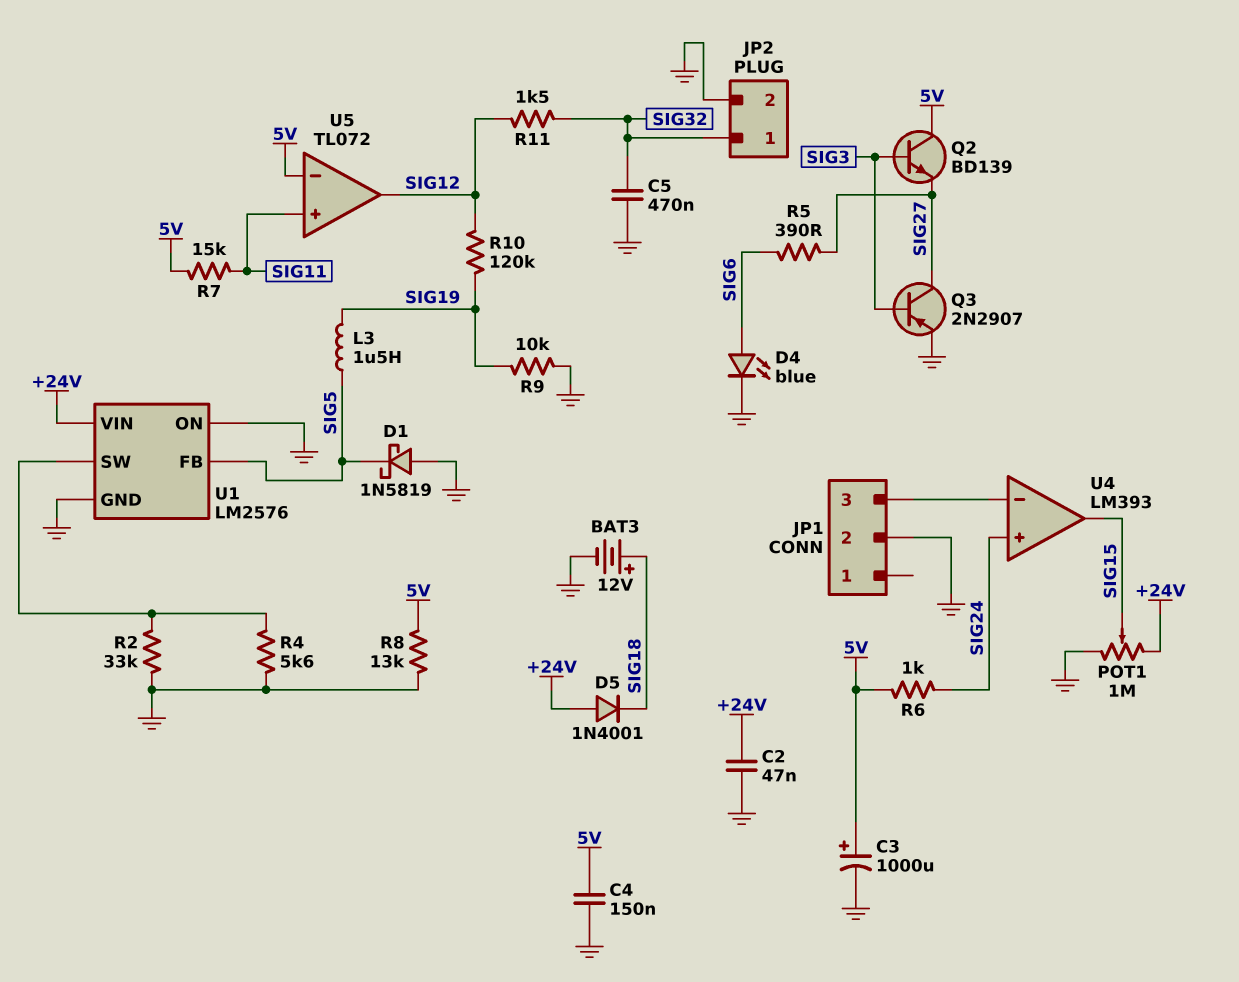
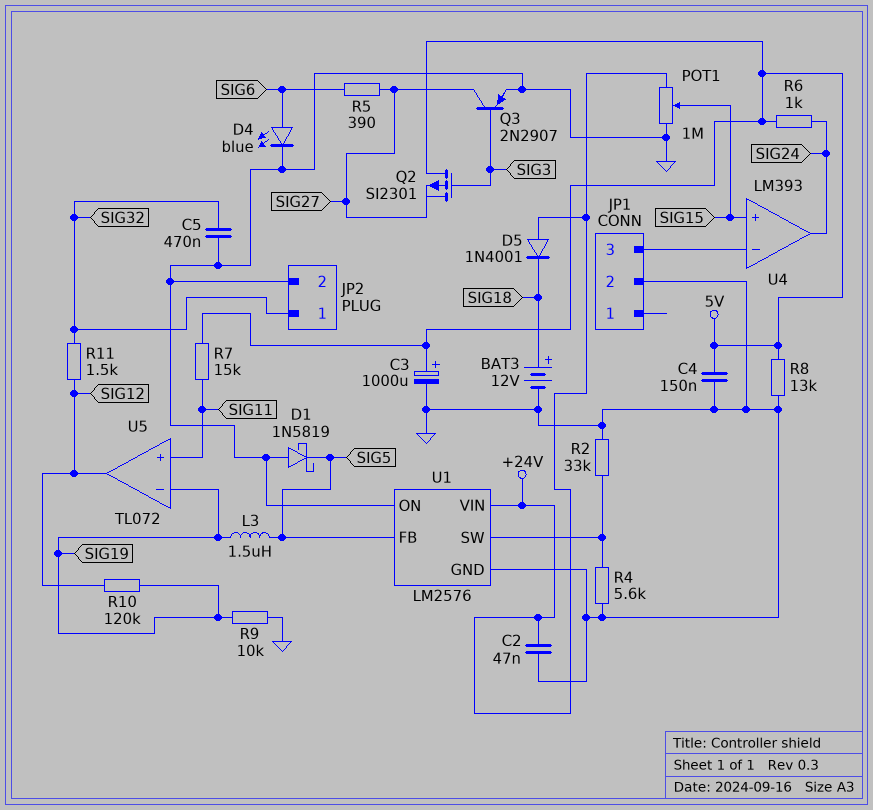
Q2: NPN BD139 (B SIG3, C 5V, E SIG27) -> PMOS SI2301 (G SIG3, D 5V, S SIG27)
U4 pin in+: SIG24 -> SIG15
U4 pin out: SIG15 -> SIG24
U5 pin in-: 5V -> SIG19

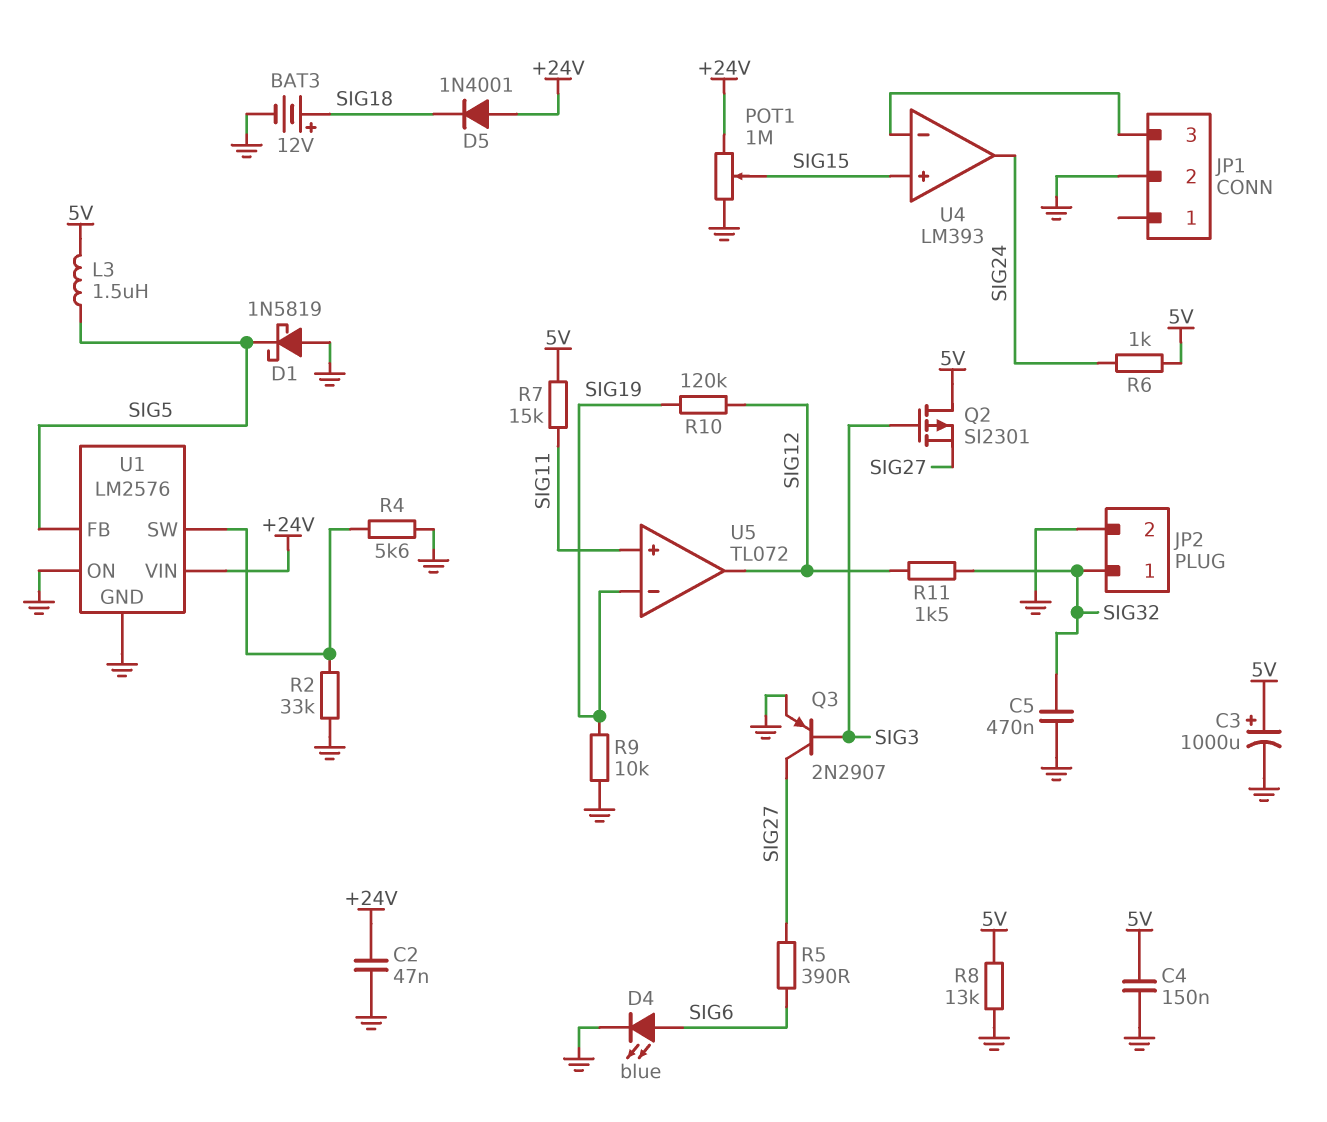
L3: 1.5uH (SIG5, SIG19) -> 1.5uH (5V, SIG5)

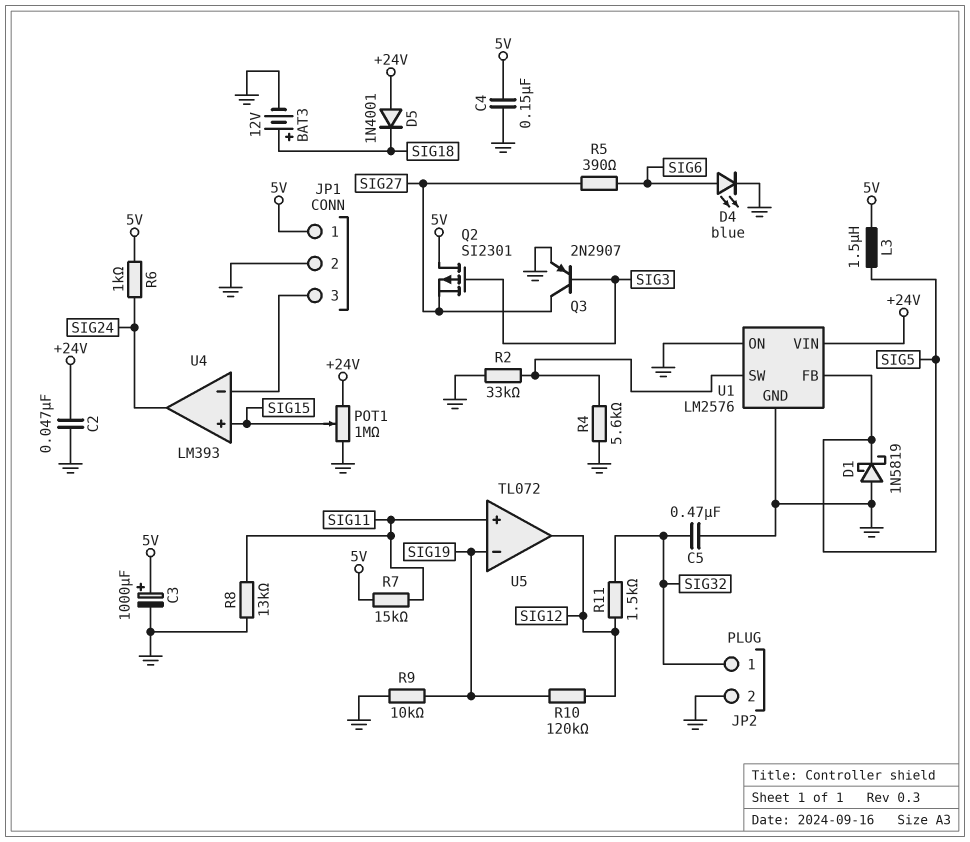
JP1 pin 1: none -> 5V
R8: 13k (5V, GND) -> 13k (GND, SIG11)

